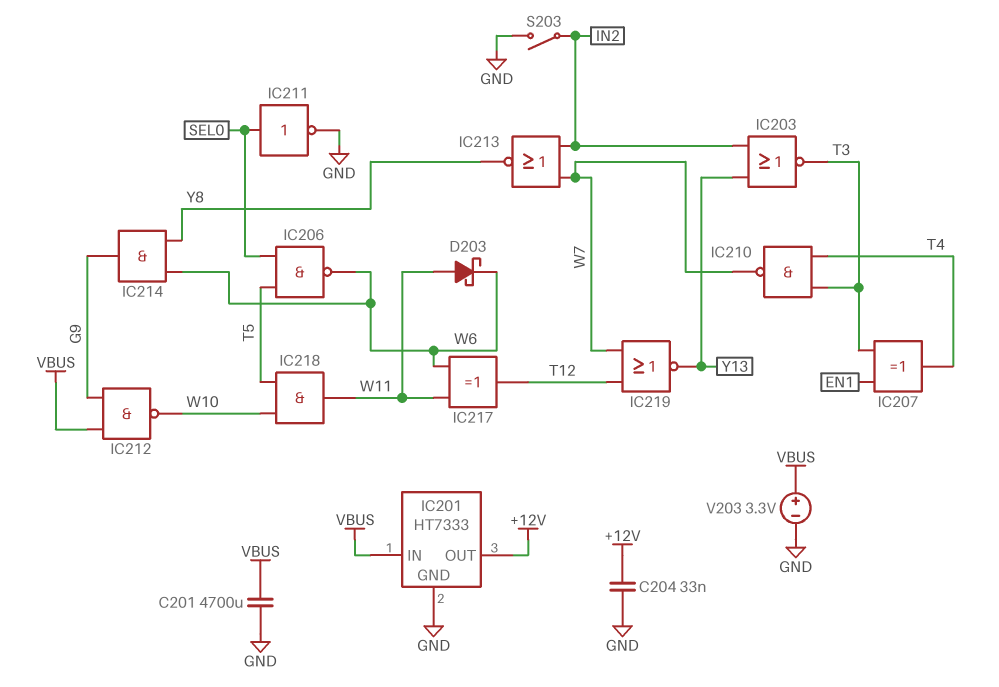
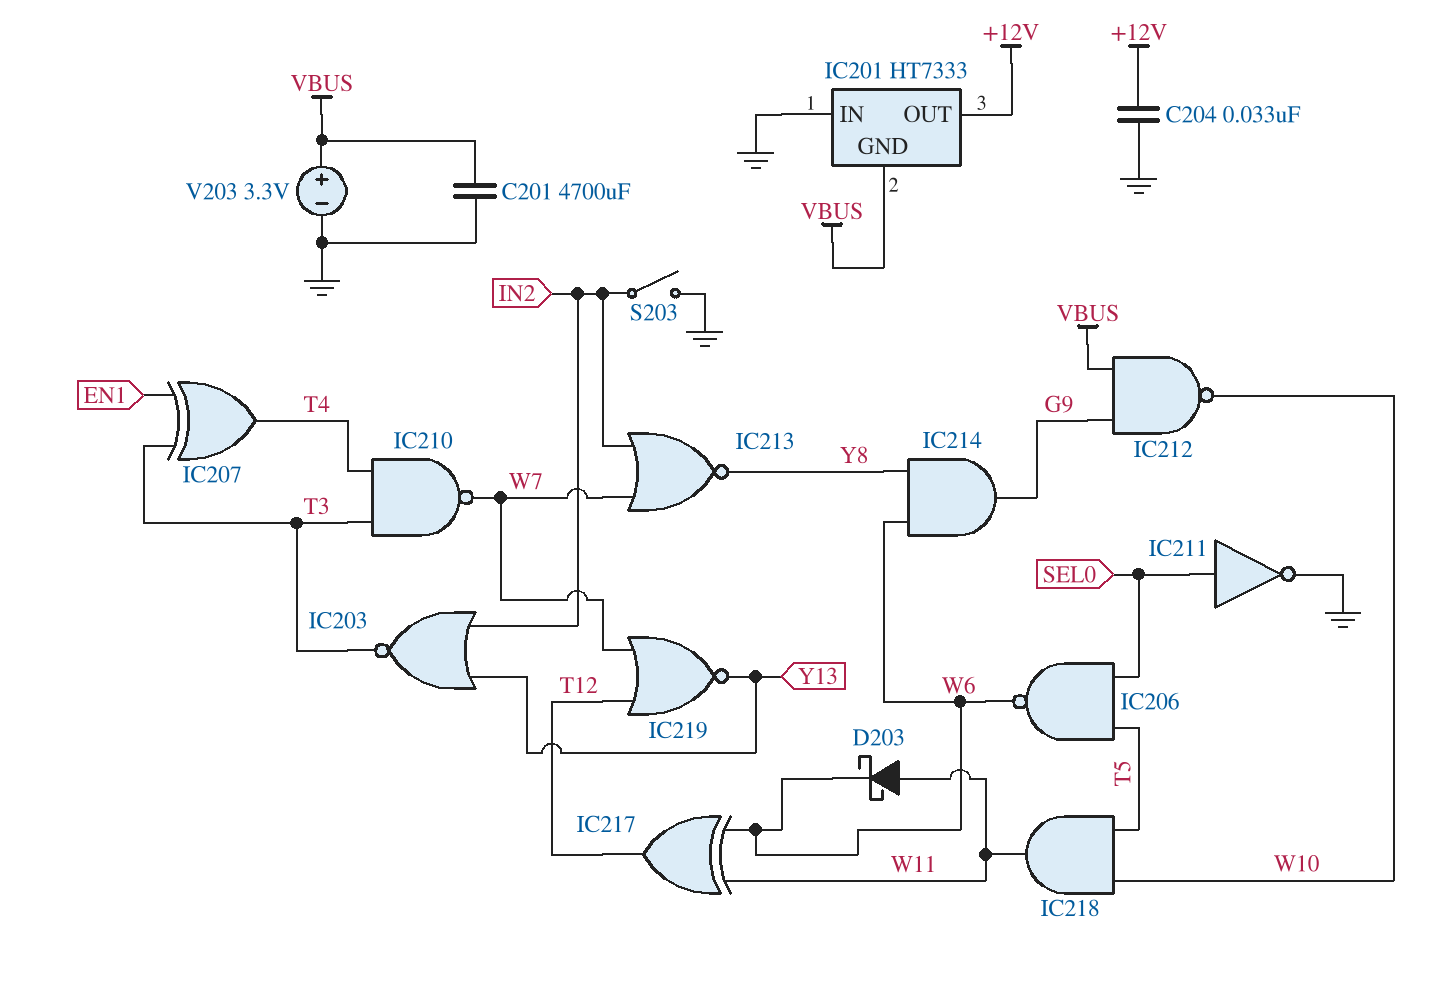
IC201 pin GND: GND -> VBUS
IC201 pin IN: VBUS -> GND

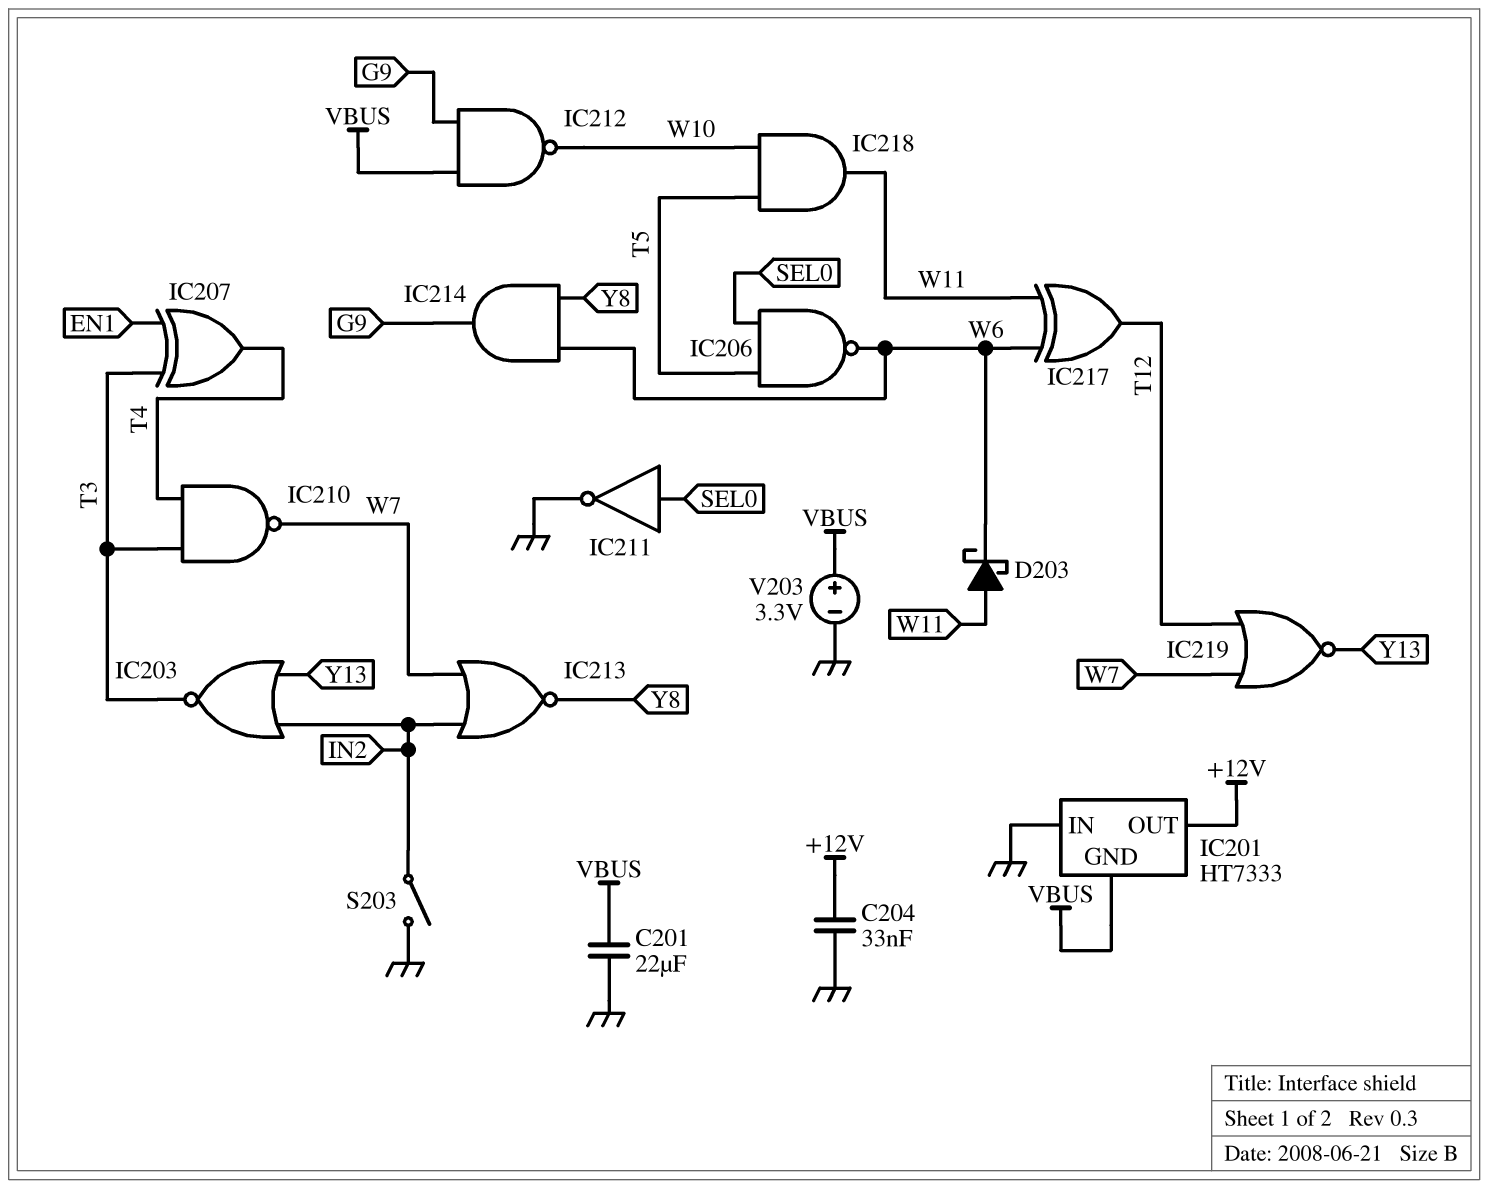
C201: 4700uF (GND, VBUS) -> 22uF (GND, VBUS)

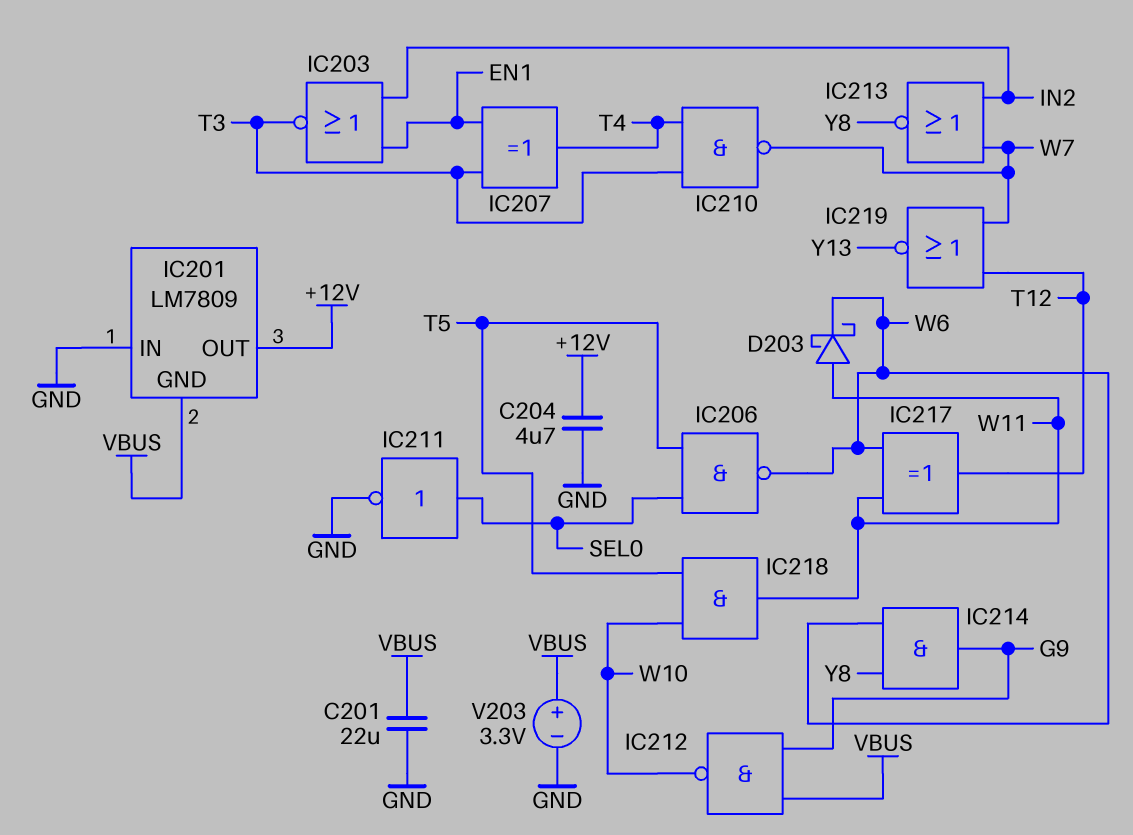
C204: 33nF (+12V, GND) -> 4.7uF (+12V, GND)
IC201: HT7333 -> LM7809
IC203: NOR (in IN2, in Y13, out T3) -> NOR (in EN1, in IN2, out T3)
S203: switch (GND, IN2) -> none

